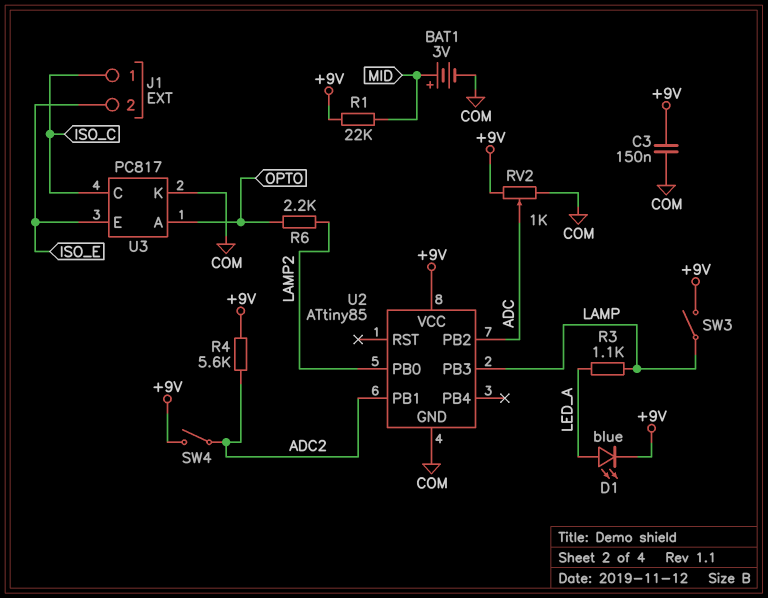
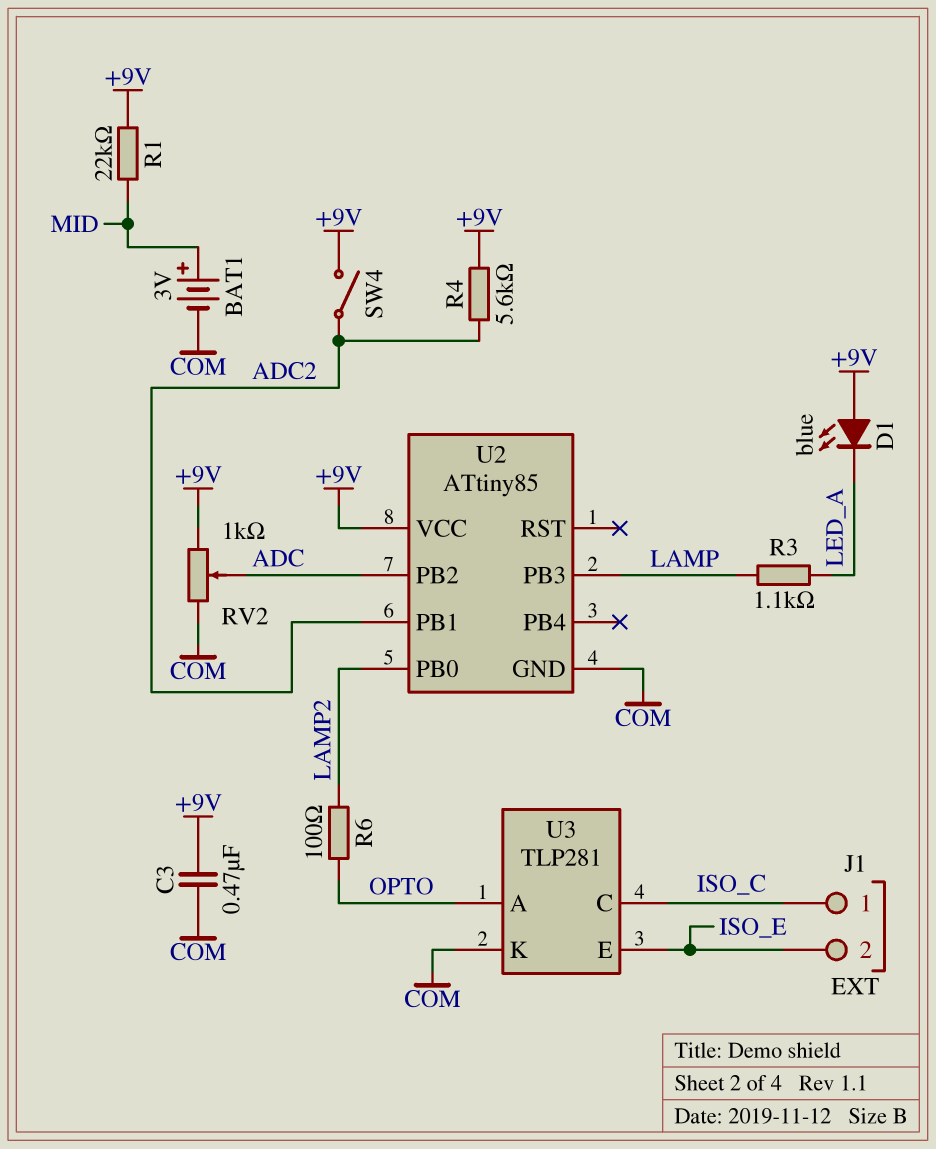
C3: 150nF (+9V, COM) -> 470nF (+9V, COM)
D1: LED blue (A LED_A, K +9V) -> LED blue (A +9V, K LED_A)
R6: 2.2k (LAMP2, OPTO) -> 100 (LAMP2, OPTO)
SW3: switch (+9V, LAMP) -> none
U3: PC817 -> TLP281

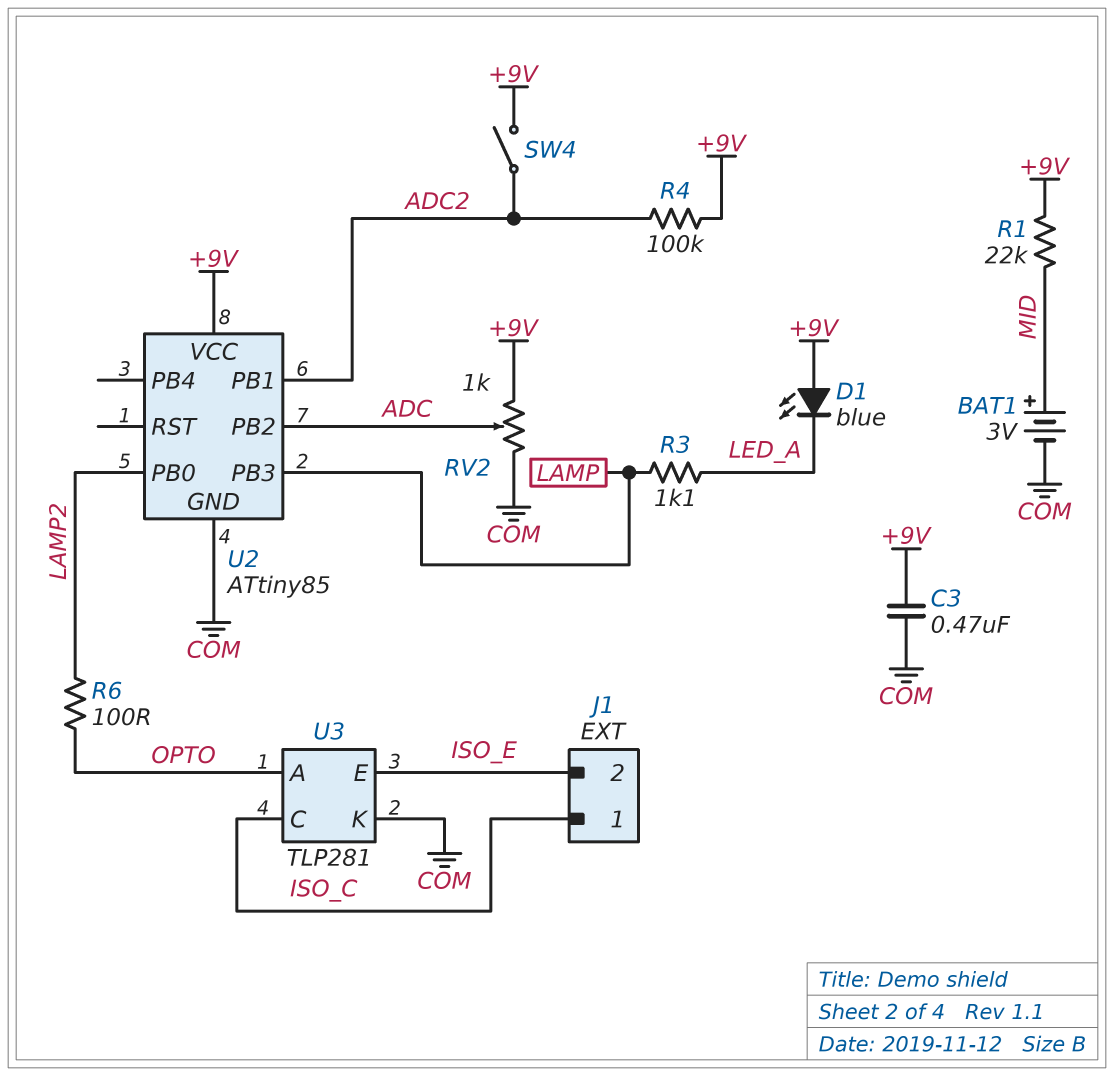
R4: 5.6k (+9V, ADC2) -> 100k (+9V, ADC2)

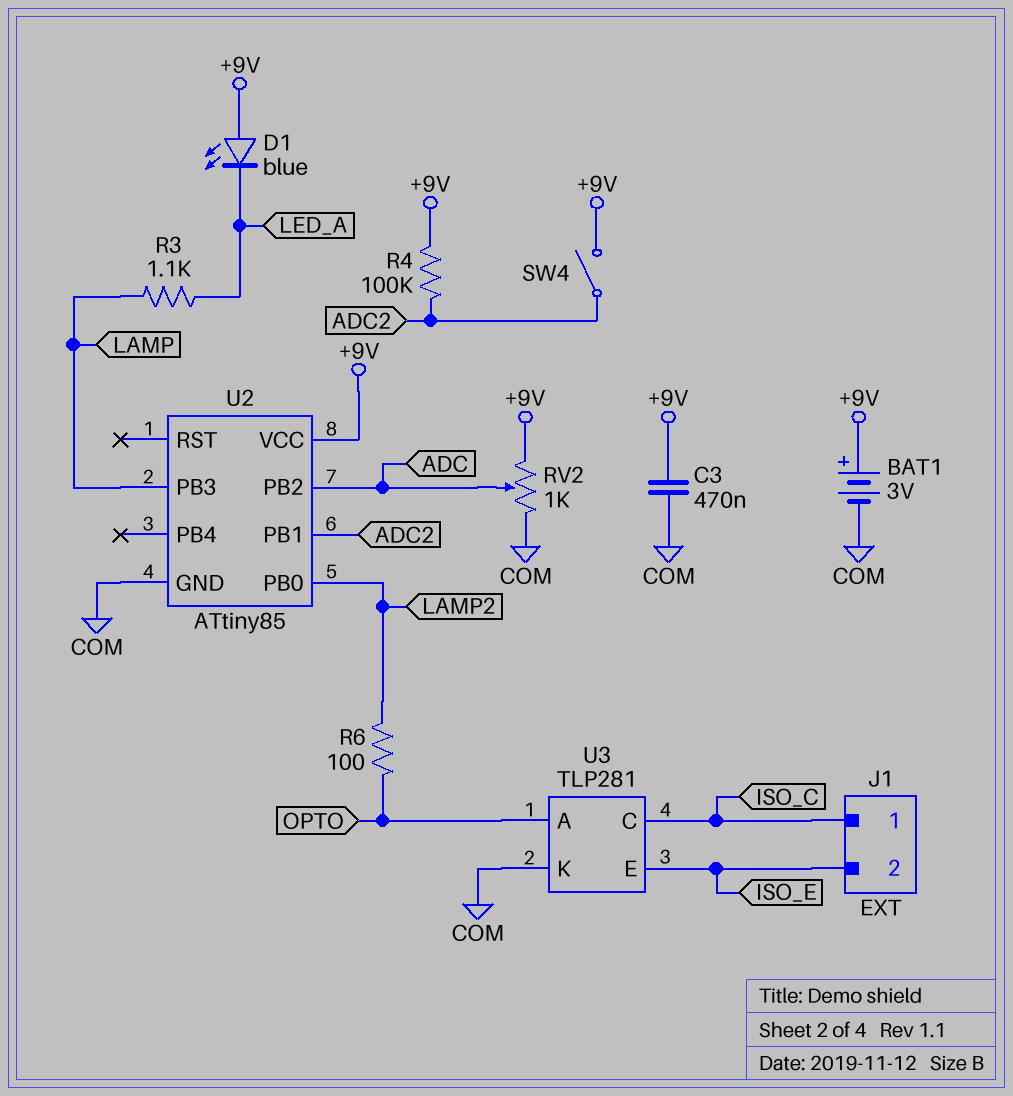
BAT1: 3V (plus MID, minus COM) -> 3V (plus +9V, minus COM)
R1: 22k (+9V, MID) -> none

